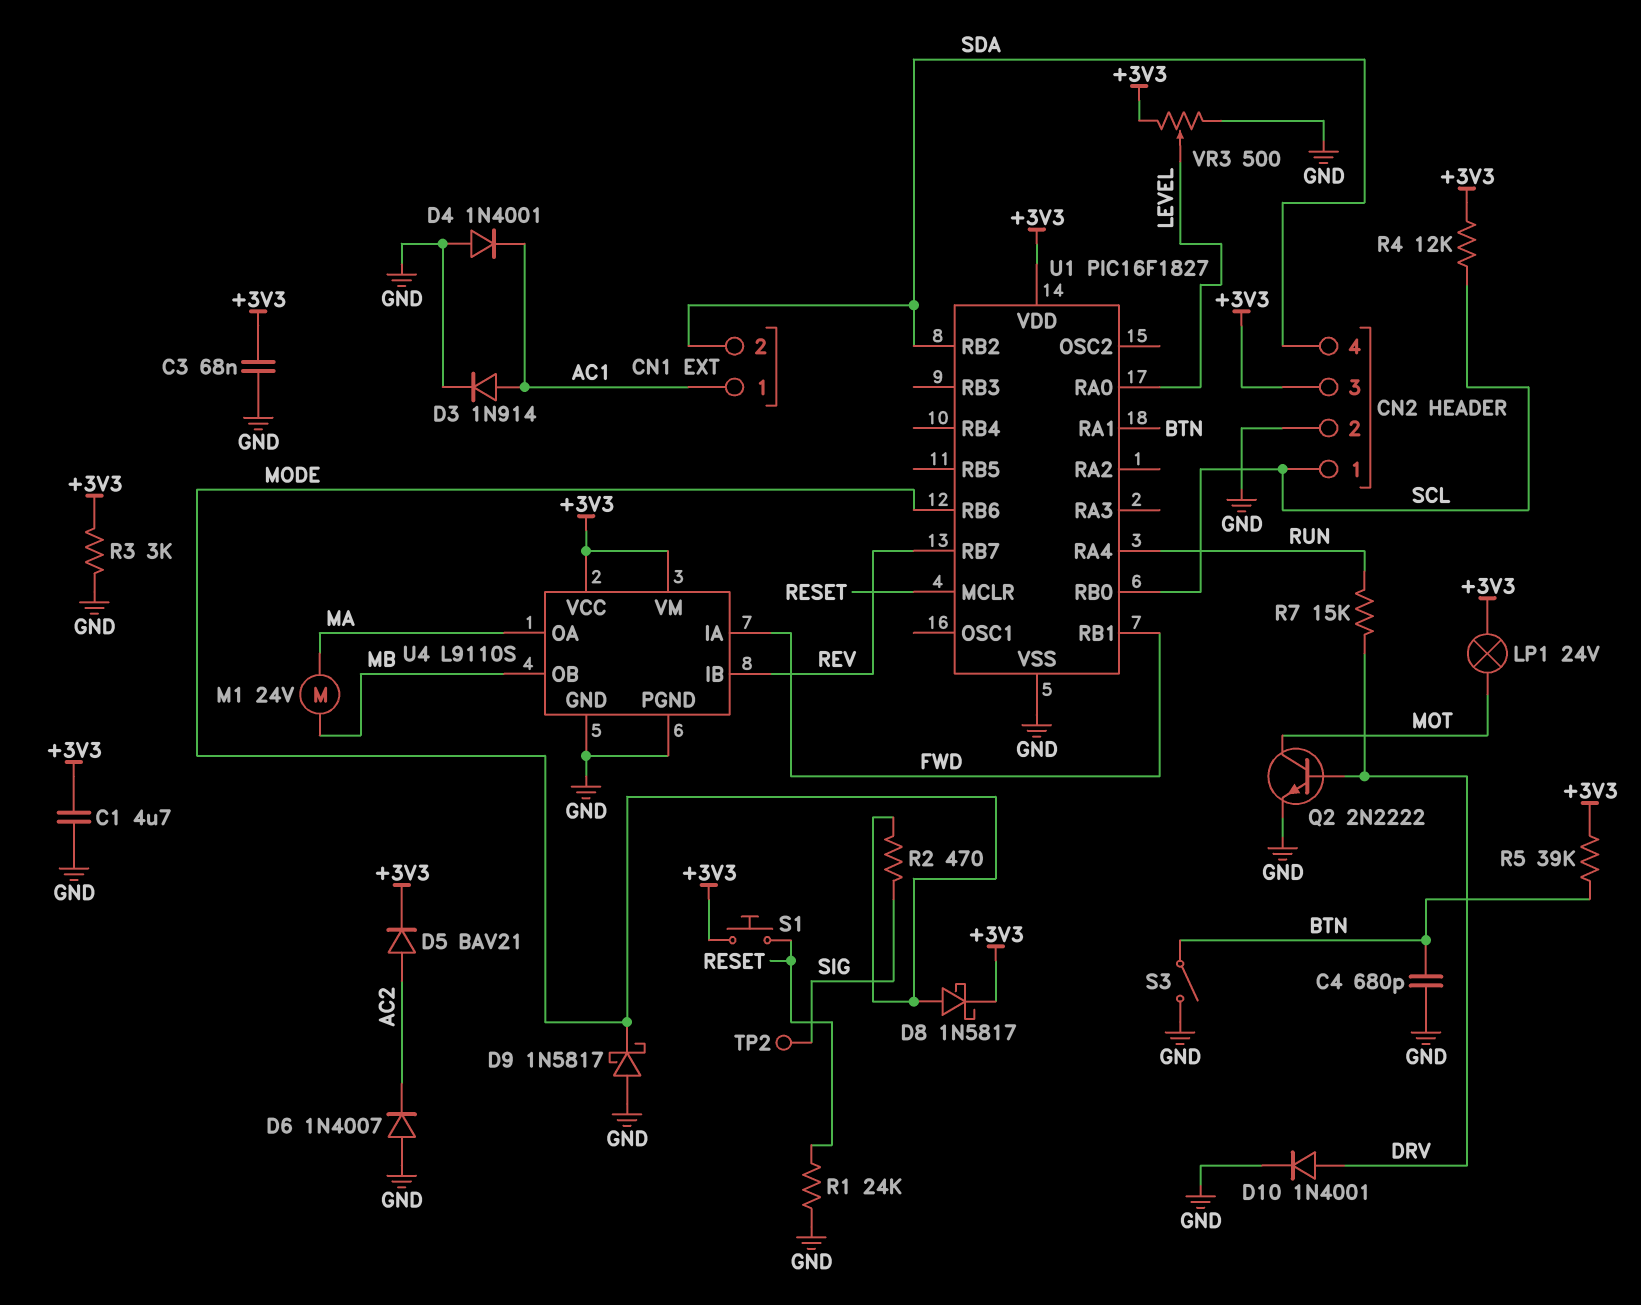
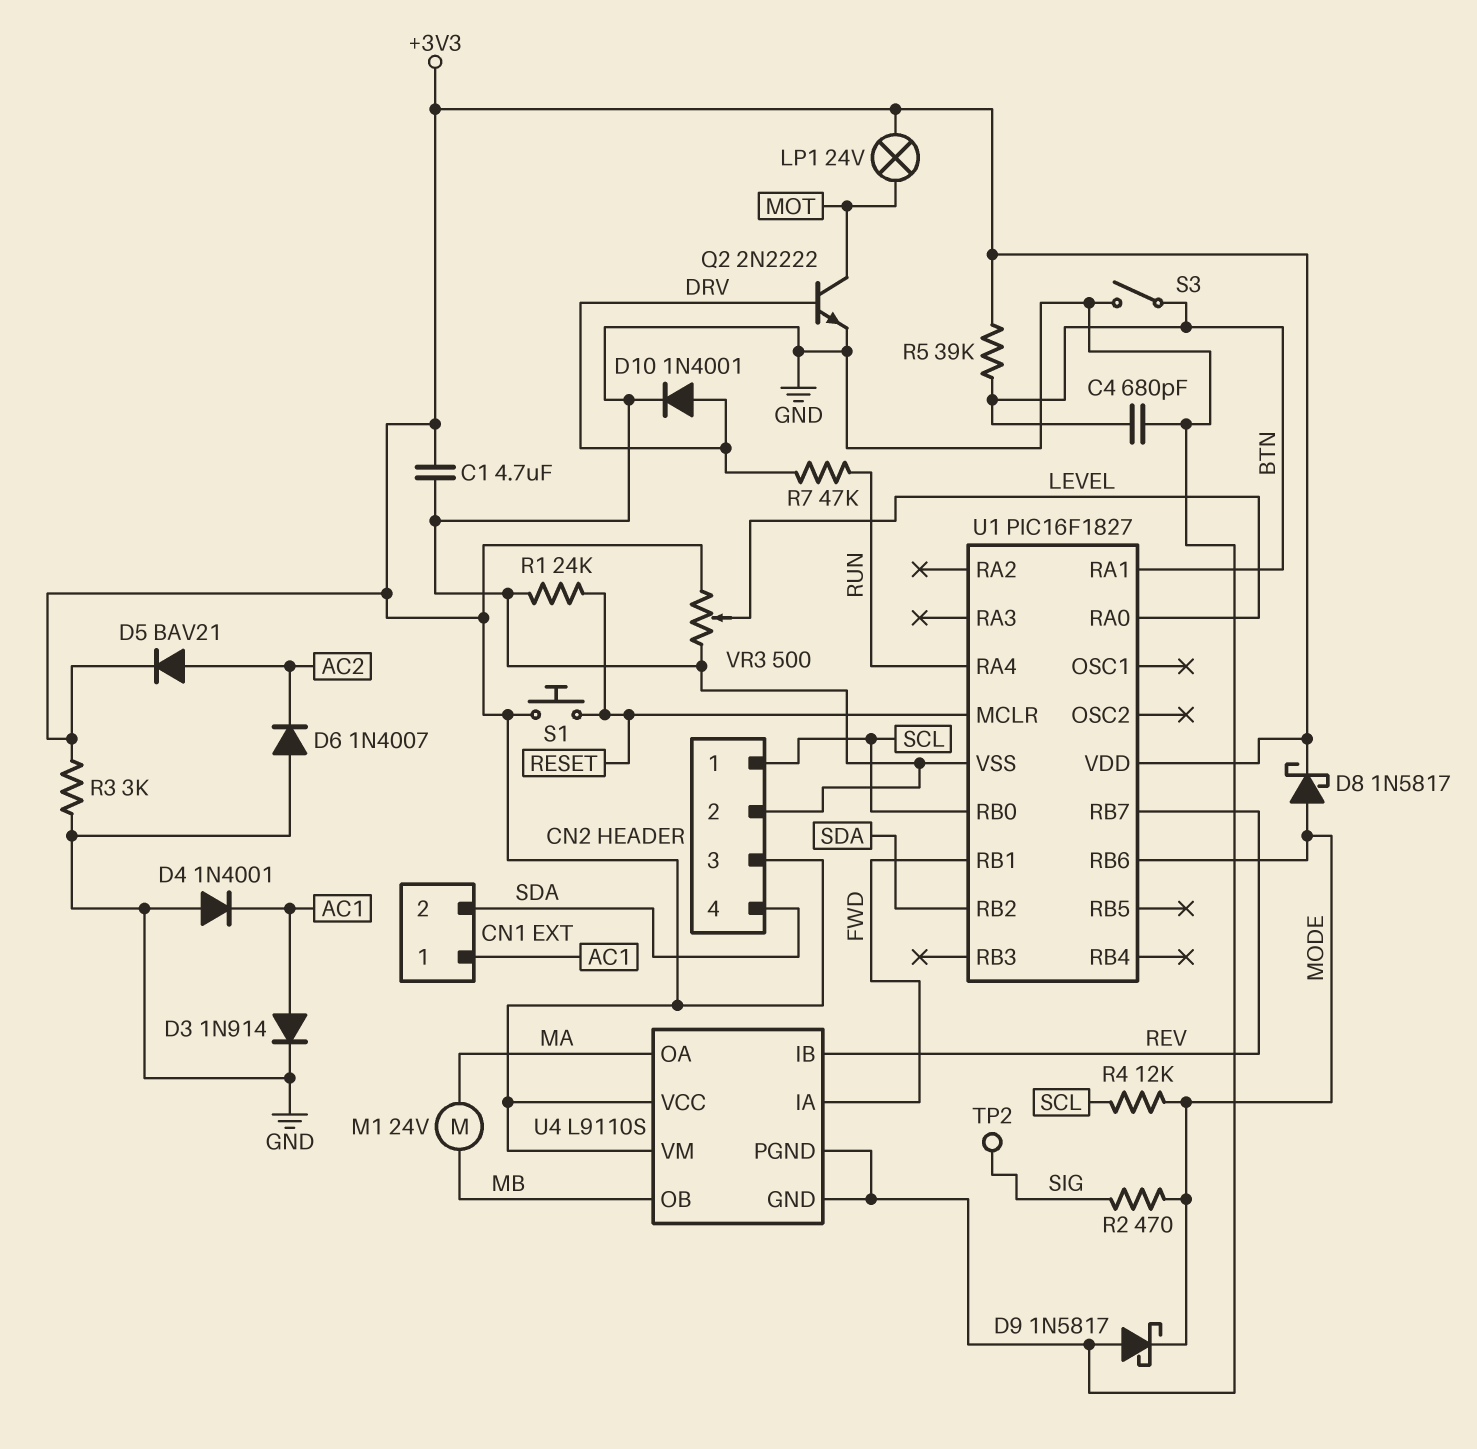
C3: 68nF (+3V3, GND) -> none
R4: 12k (+3V3, SCL) -> 12k (MODE, SCL)
R7: 15k (DRV, RUN) -> 47k (DRV, RUN)

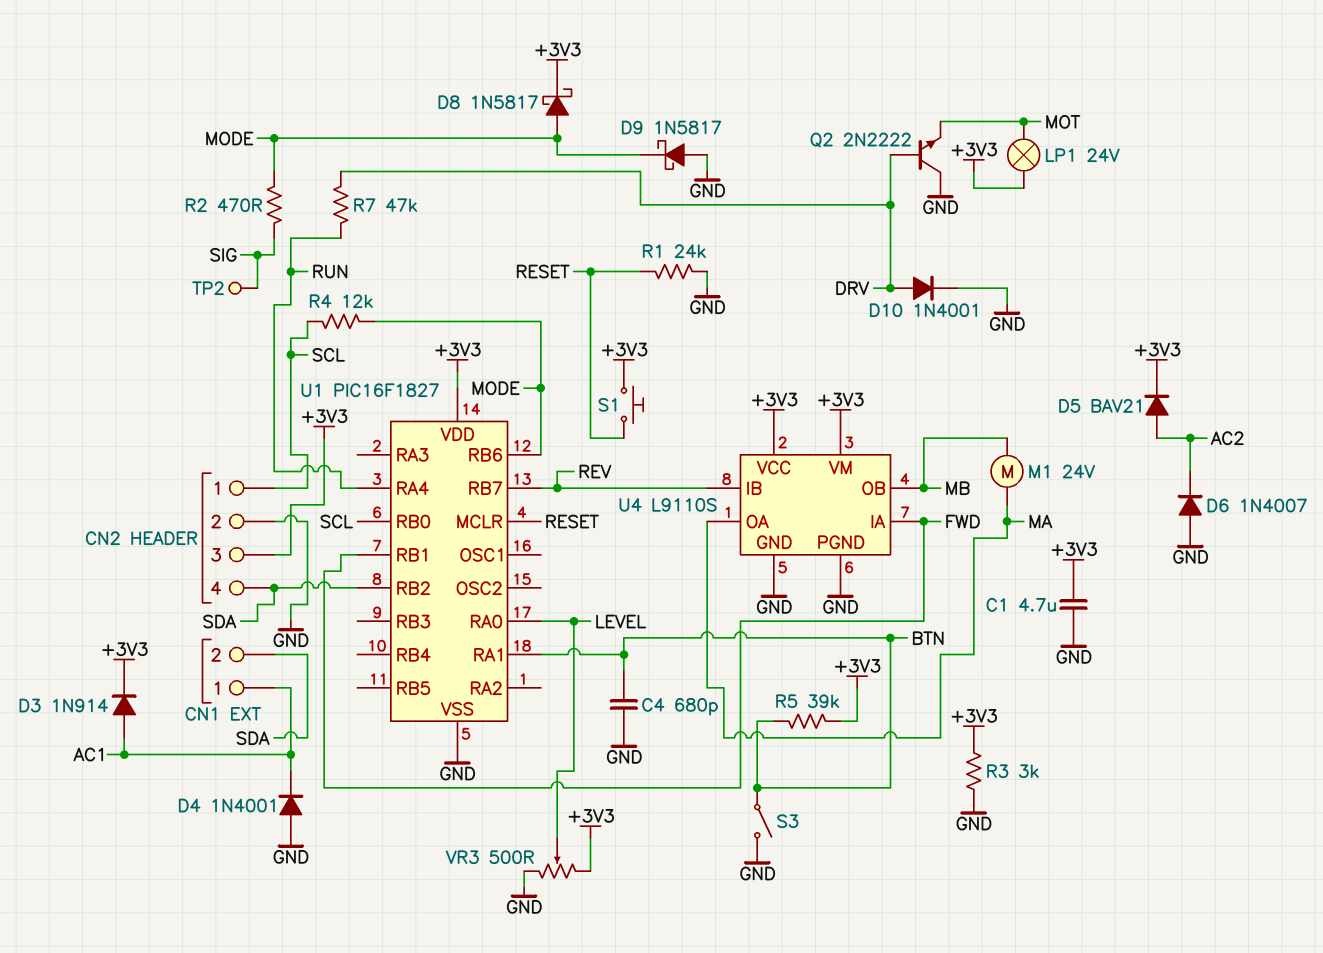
D3: diode 1N914 (A AC1, K GND) -> diode 1N914 (A AC1, K +3V3)
Q2: NPN 2N2222 (B DRV, C MOT, E GND) -> NPN 2N2222 (B DRV, C GND, E MOT)

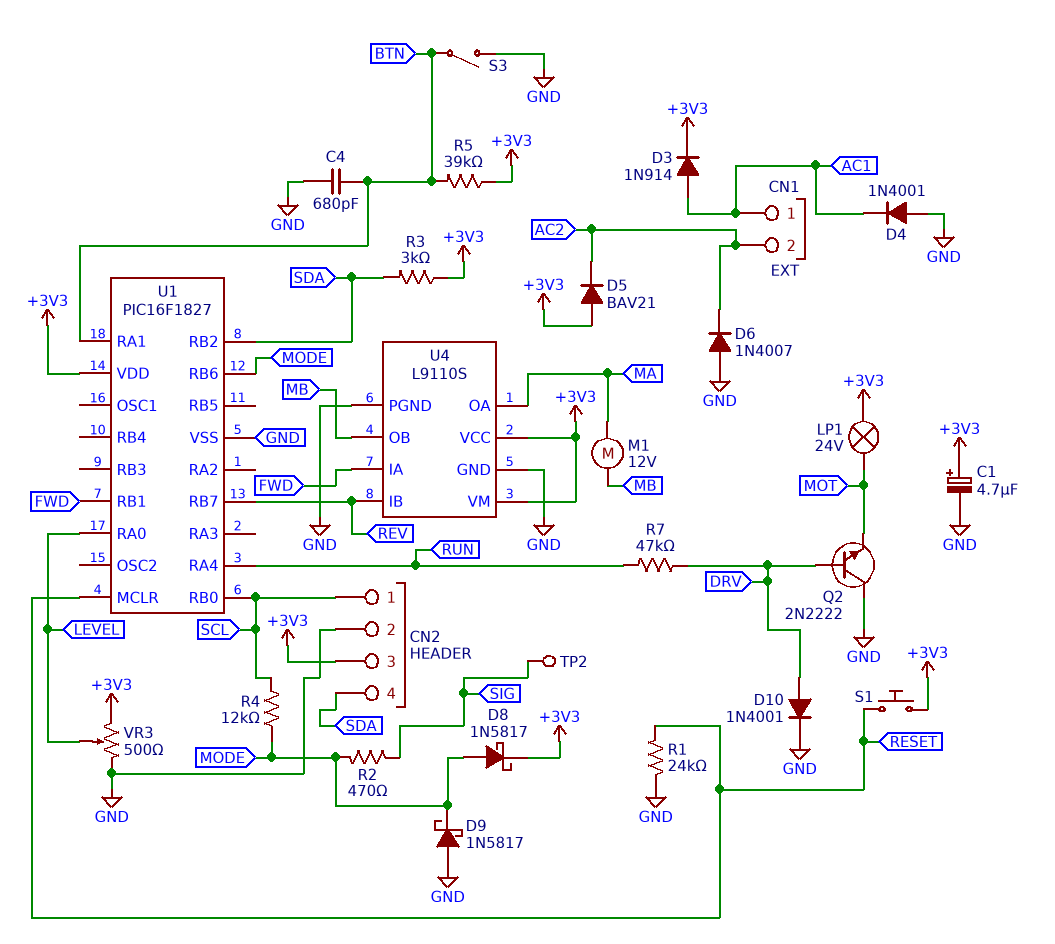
C1: 4.7uF (+3V3, GND) -> 4.7uF (plus +3V3, minus GND)
CN1 pin 2: SDA -> AC2
D5: diode BAV21 (A AC2, K +3V3) -> diode BAV21 (A +3V3, K AC2)
M1: motor 24V (MA, MB) -> motor 12V (MA, MB)
R3: 3k (+3V3, GND) -> 3k (+3V3, SDA)

